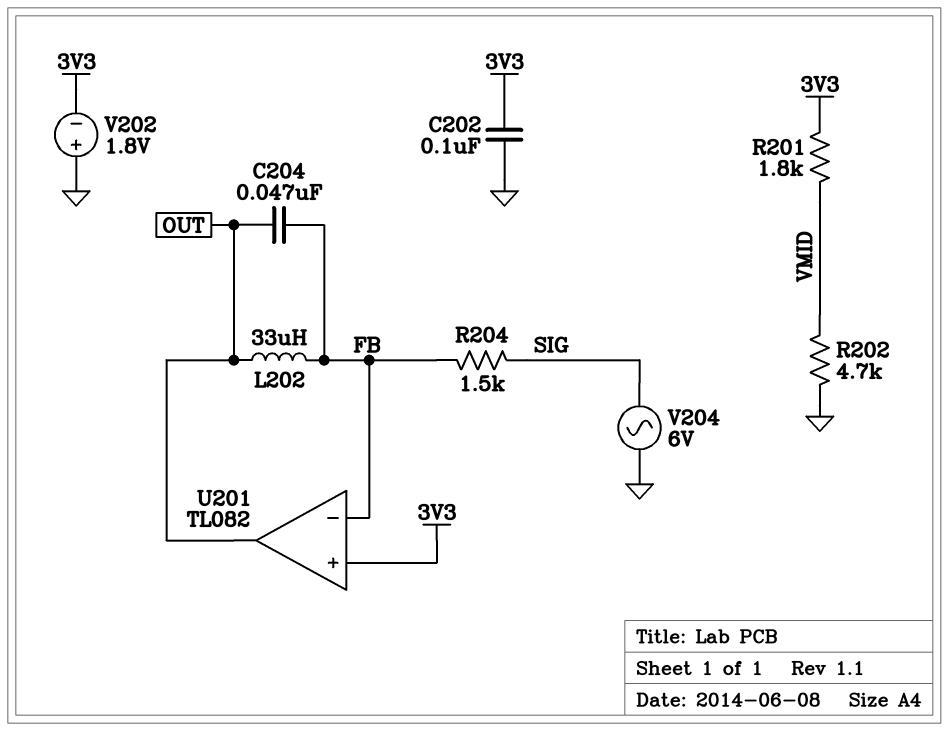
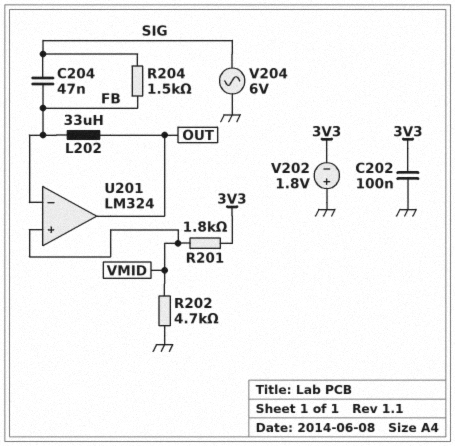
C204: 47nF (FB, OUT) -> 47nF (FB, SIG)
U201: TL082 -> LM324
U201 pin in+: 3V3 -> VMID

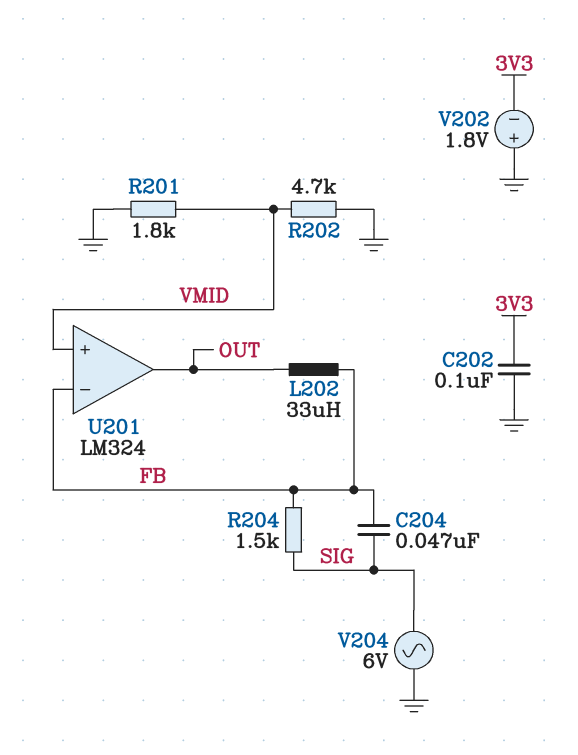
R201: 1.8k (3V3, VMID) -> 1.8k (GND, VMID)

